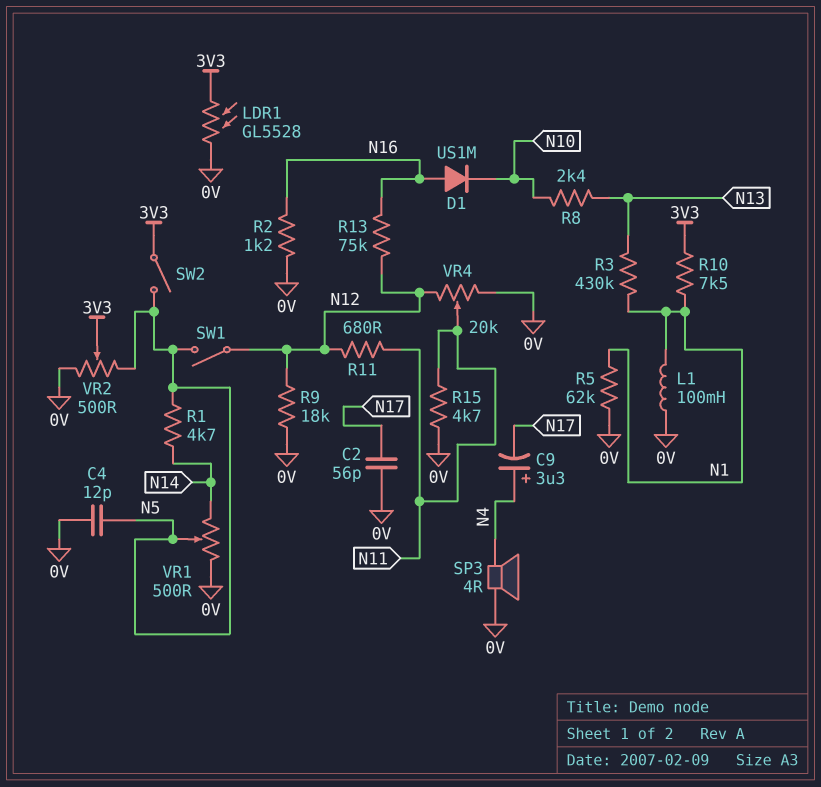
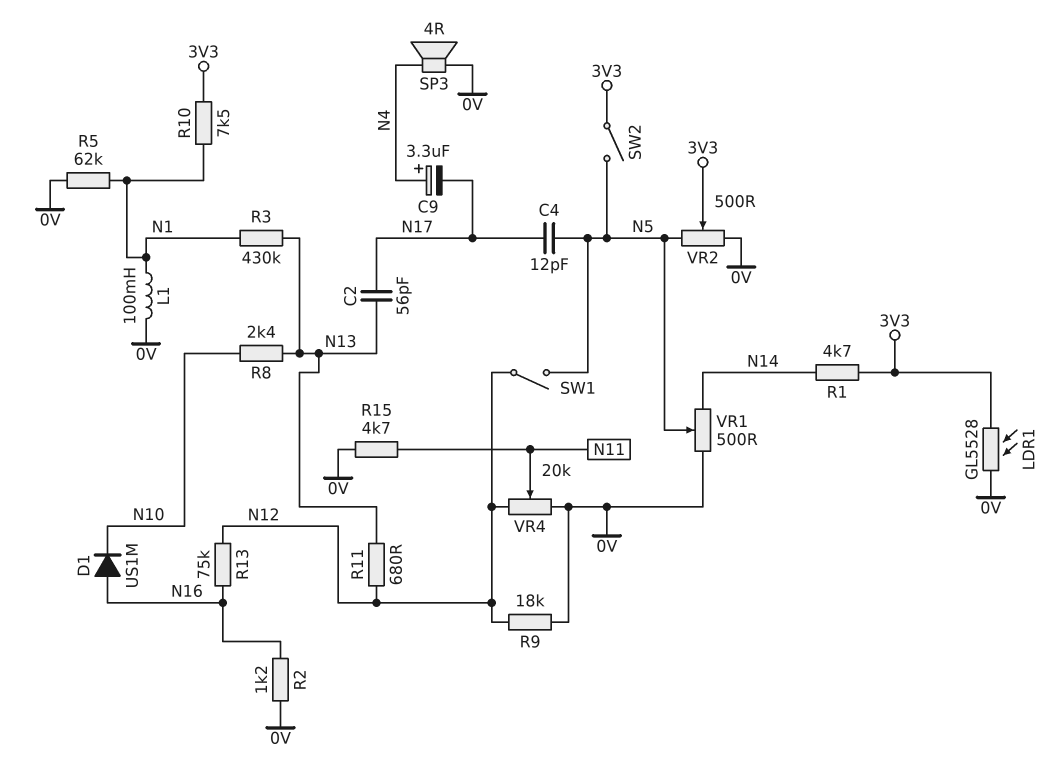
C2: 56pF (0V, N17) -> 56pF (N13, N17)
C4: 12pF (0V, N5) -> 12pF (N5, N17)
R1: 4.7k (N5, N14) -> 4.7k (3V3, N14)
R11: 680 (N11, N12) -> 680 (N12, N13)

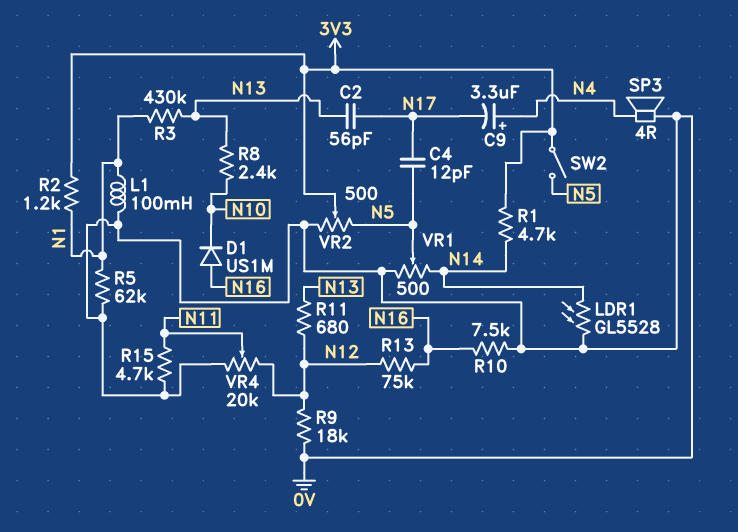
LDR1: GL5528 (0V, 3V3) -> GL5528 (0V, N14)
R2: 1.2k (0V, N16) -> 1.2k (3V3, N1)
R10: 7.5k (3V3, N1) -> 7.5k (0V, N16)
SW1: switch (N5, N12) -> none

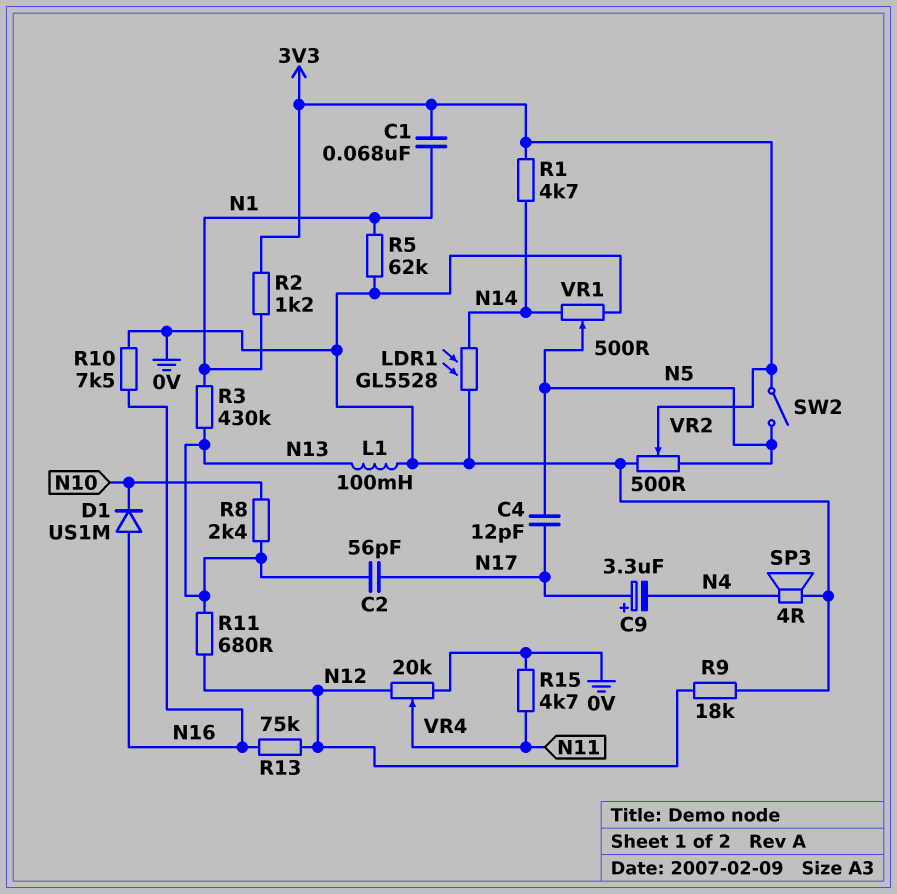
C1: none -> 68nF (3V3, N1)
C9: 3.3uF (plus N4, minus N17) -> 3.3uF (plus N17, minus N4)
L1: 100mH (0V, N1) -> 100mH (0V, N13)

